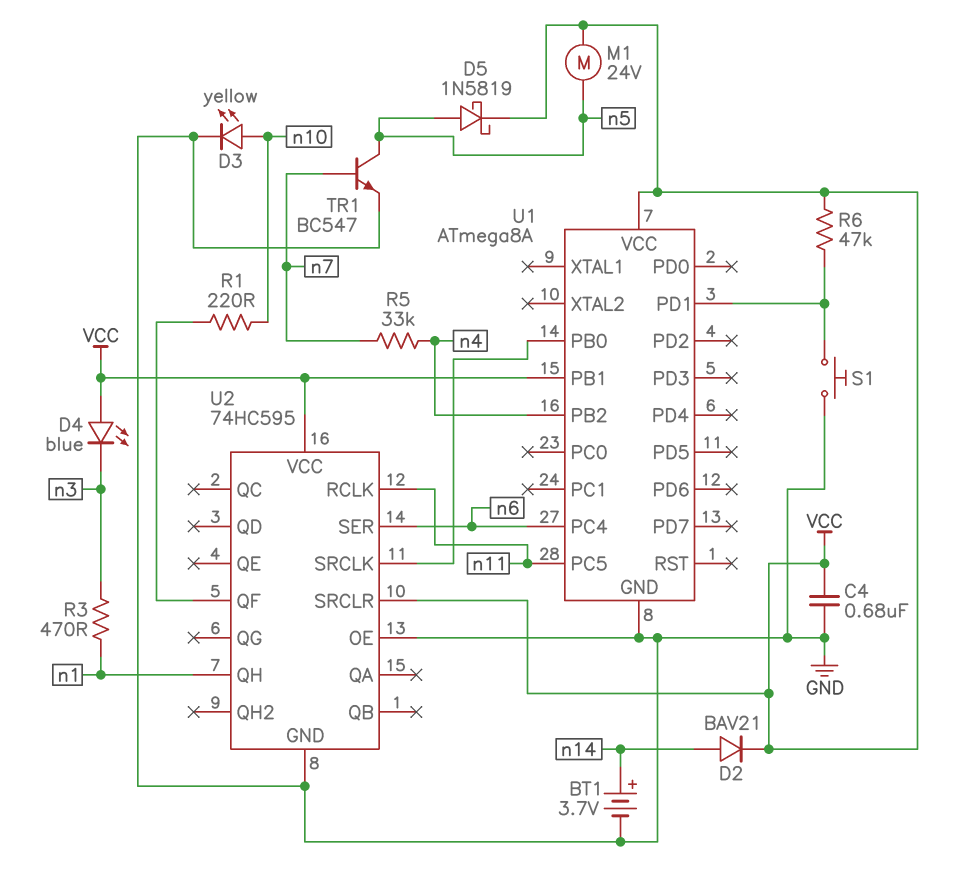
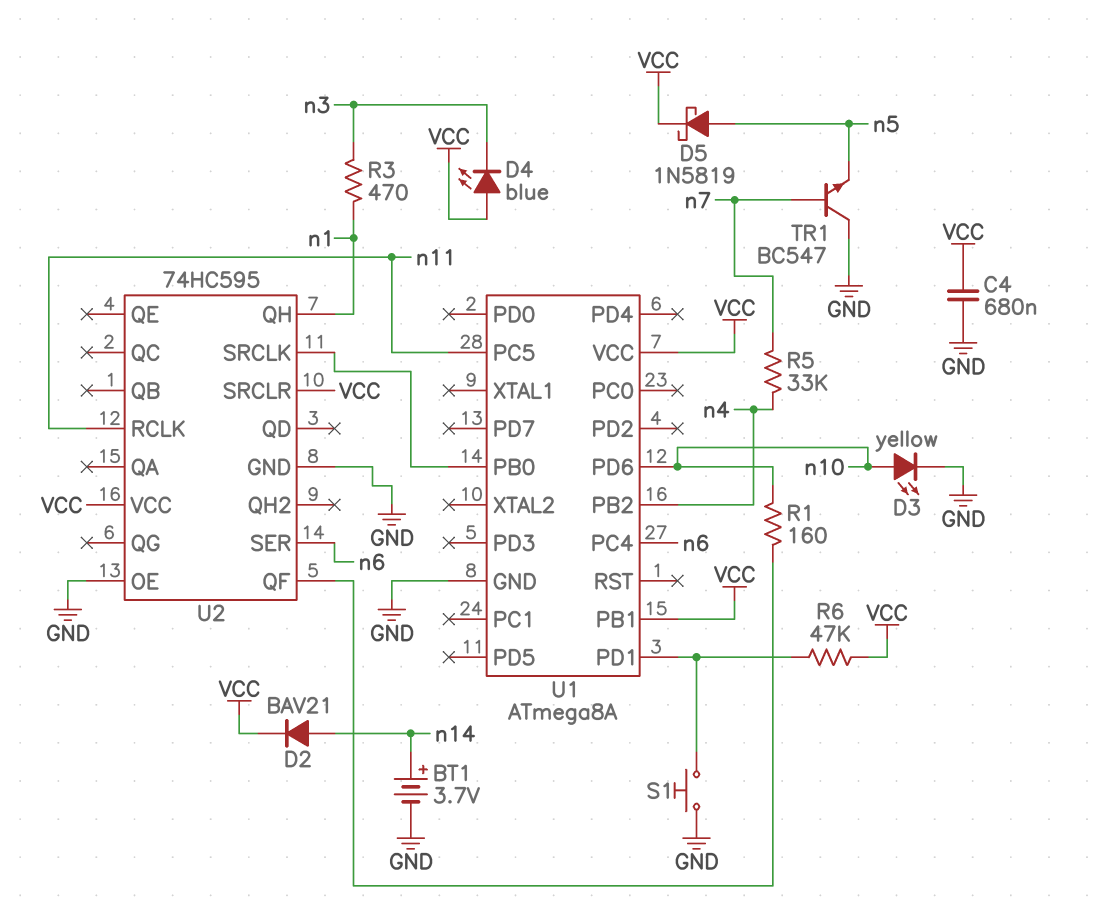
M1: motor 24V (VCC, n5) -> none
R1: 220 (U2/QF, n10) -> 160 (U2/QF, n10)
TR1: NPN BC547 (B n7, C n5, E GND) -> NPN BC547 (B n7, C GND, E n5)
U1 pin PD6: none -> n10

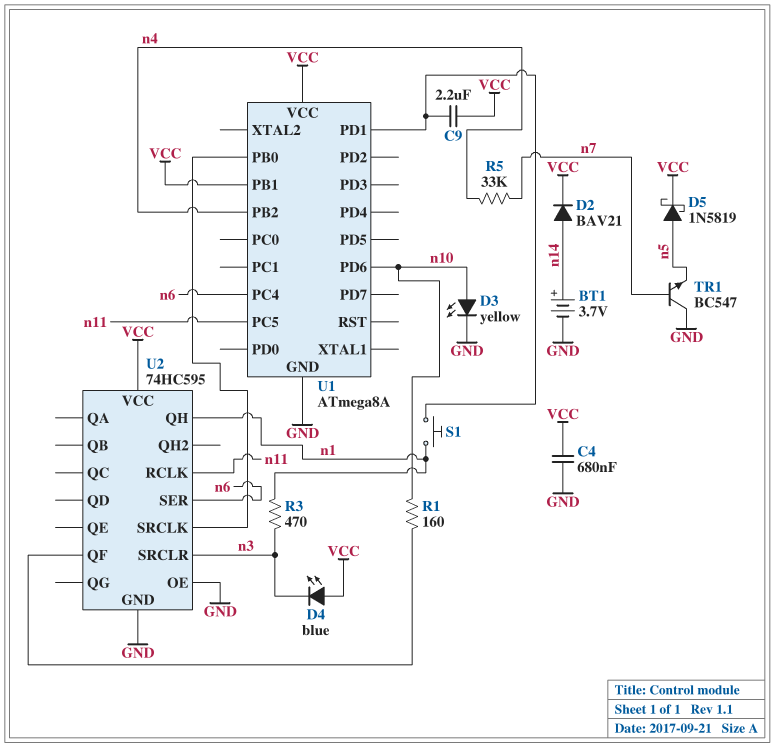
C9: none -> 2.2uF (U1/PD1, VCC)
R6: 47k (U1/PD1, VCC) -> none
S1: button (GND, U1/PD1) -> button (U1/PD1, n1)
U2 pin SRCLR: VCC -> n3

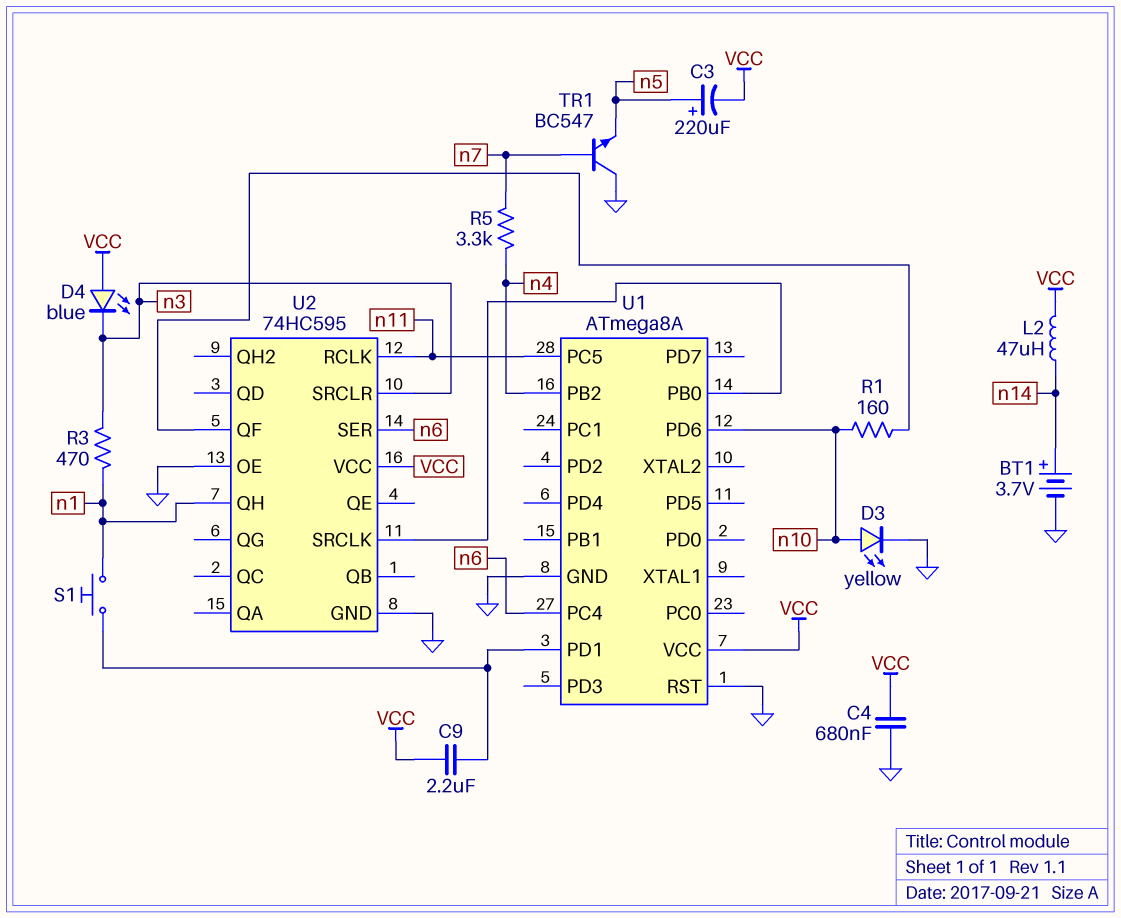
C3: none -> 220uF (plus n5, minus VCC)
D2: diode BAV21 (A n14, K VCC) -> none
D5: schottky 1N5819 (A n5, K VCC) -> none
L2: none -> 47uH (VCC, n14)
R5: 33k (n4, n7) -> 3.3k (n4, n7)
U1 pin PB1: VCC -> none
U1 pin RST: none -> GND

